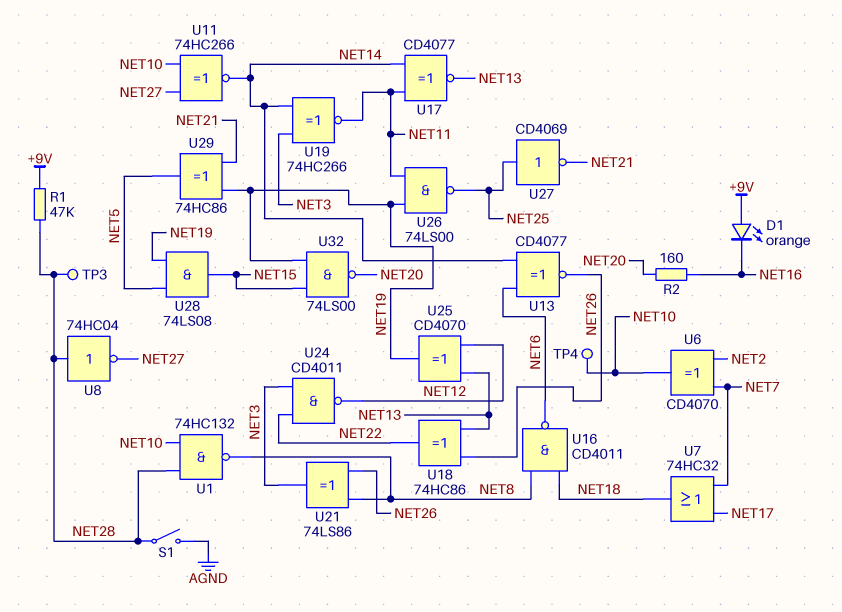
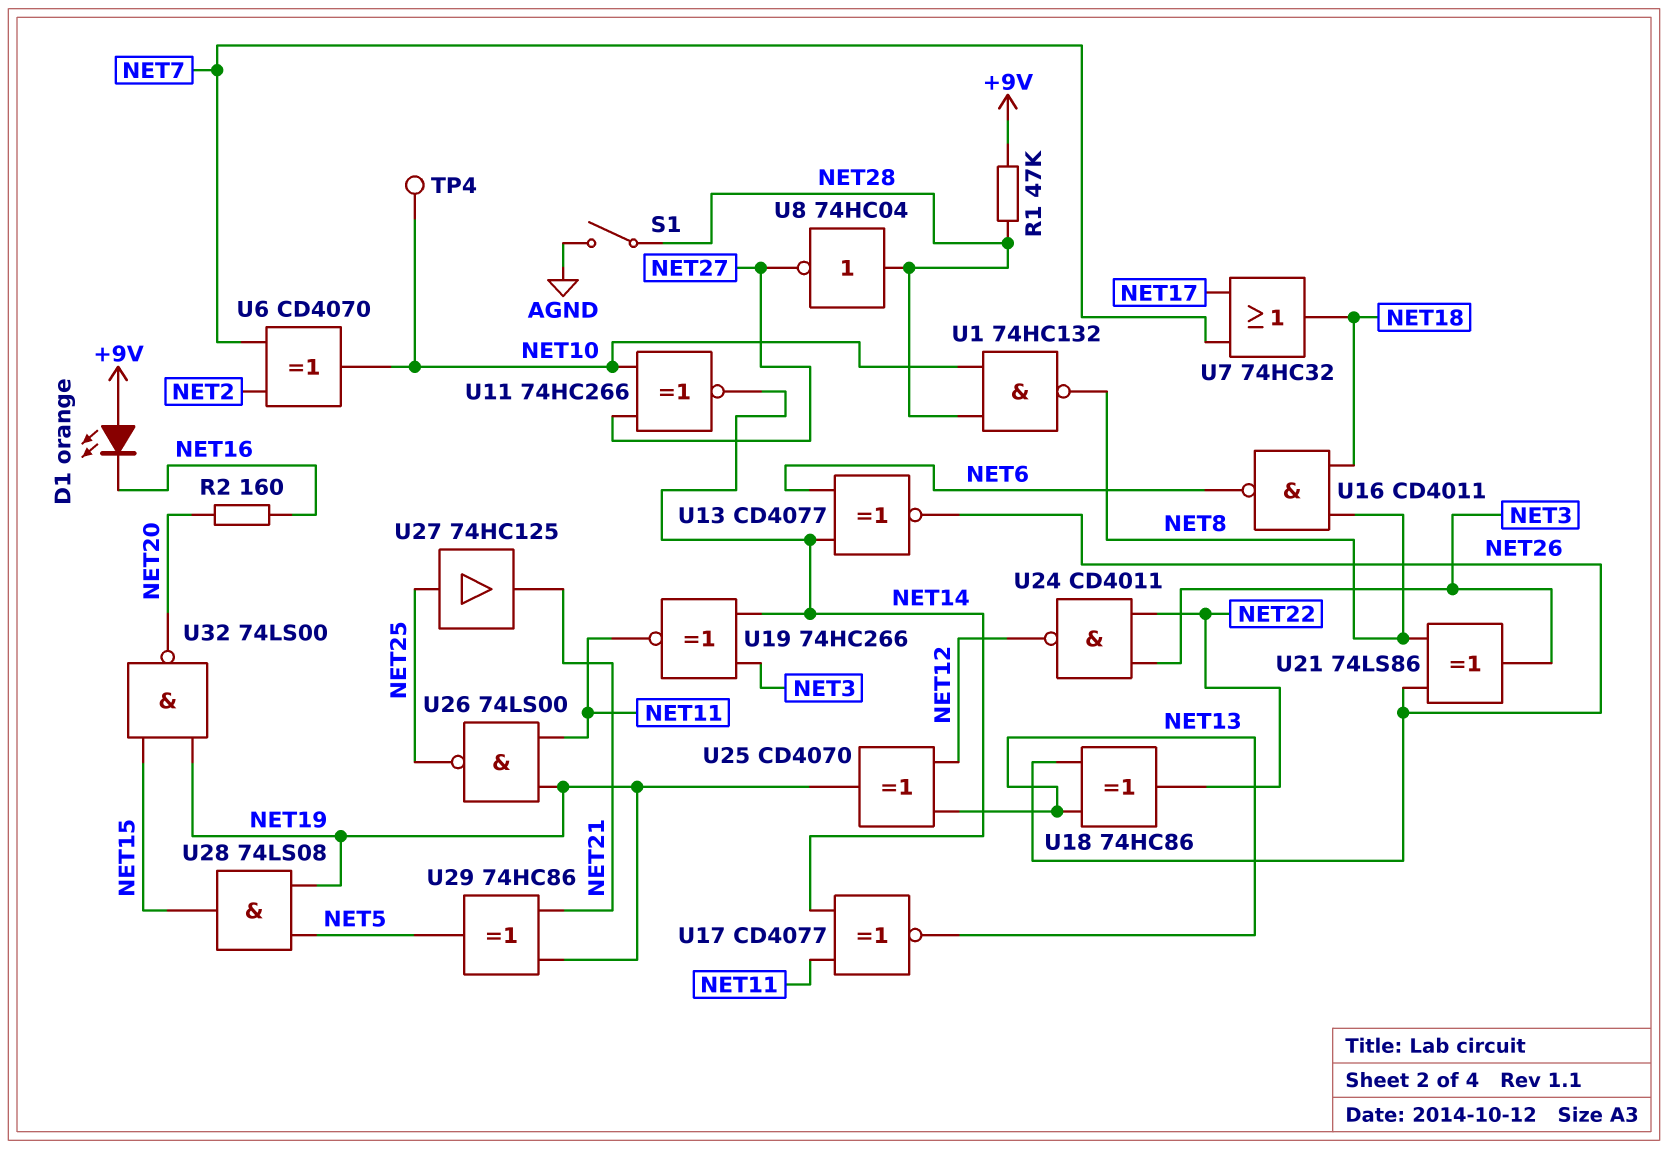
TP3: test point (NET28) -> none
U27: NOT CD4069 (in NET25, out NET21) -> buffer 74HC125 (in NET25, out NET21)

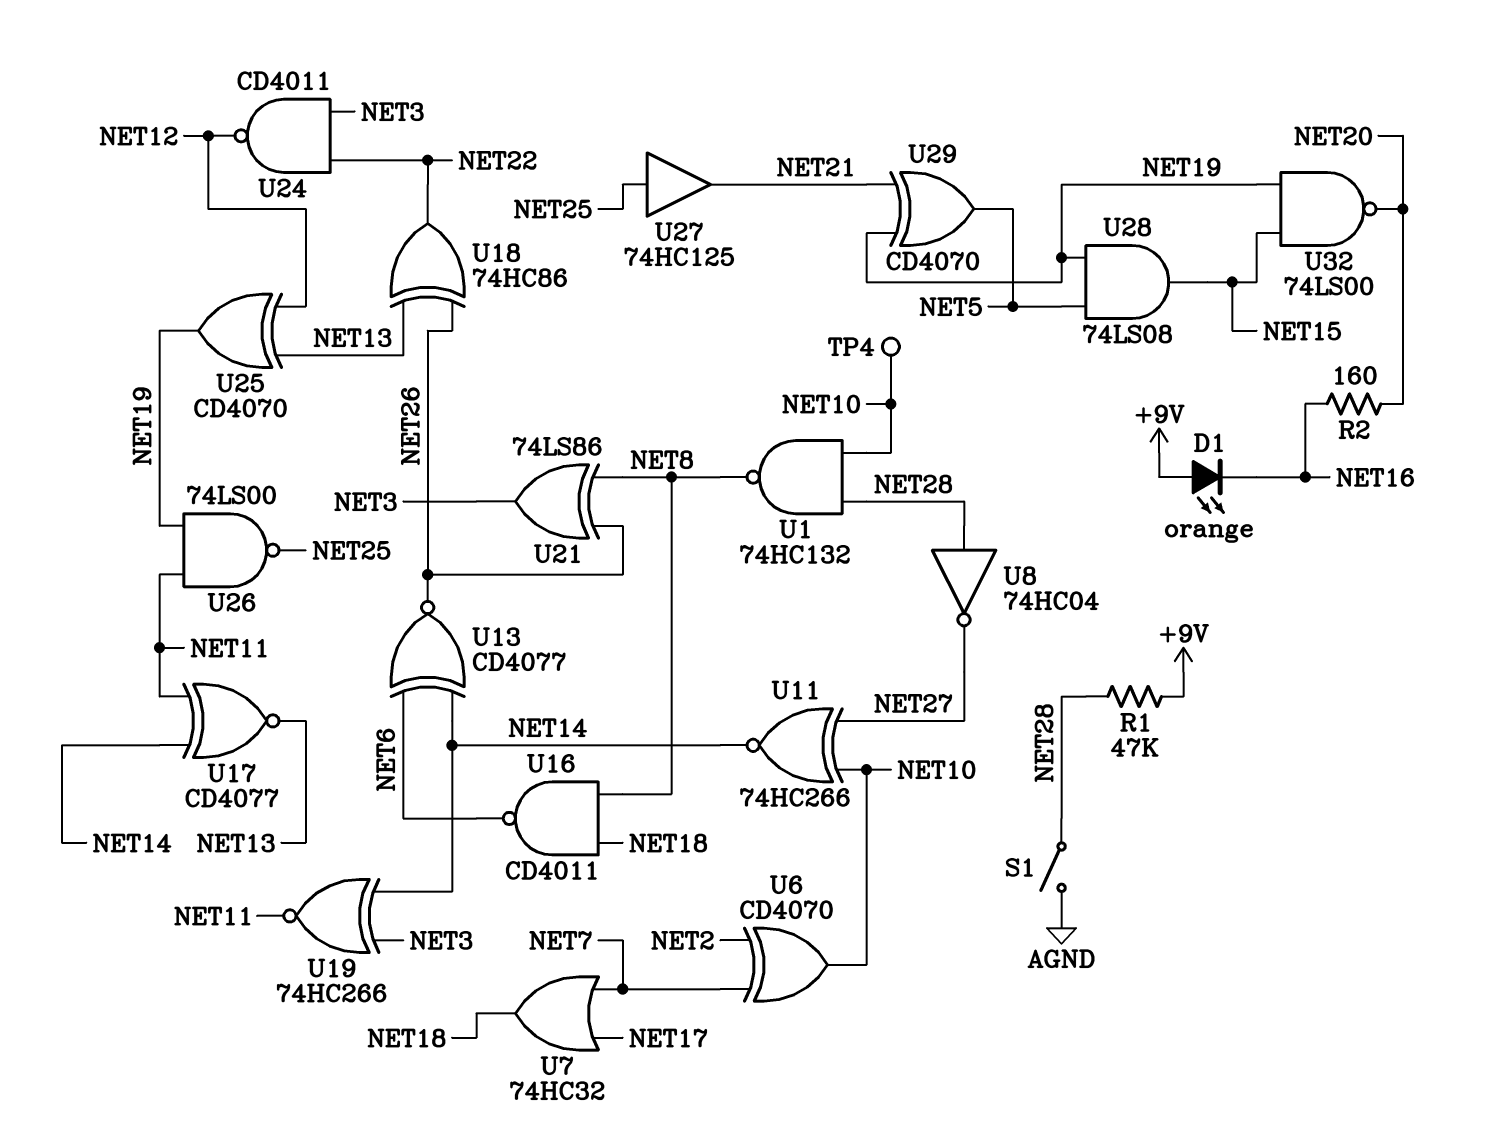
U29: XOR 74HC86 (in NET19, in NET21, out NET5) -> XOR CD4070 (in NET19, in NET21, out NET5)

